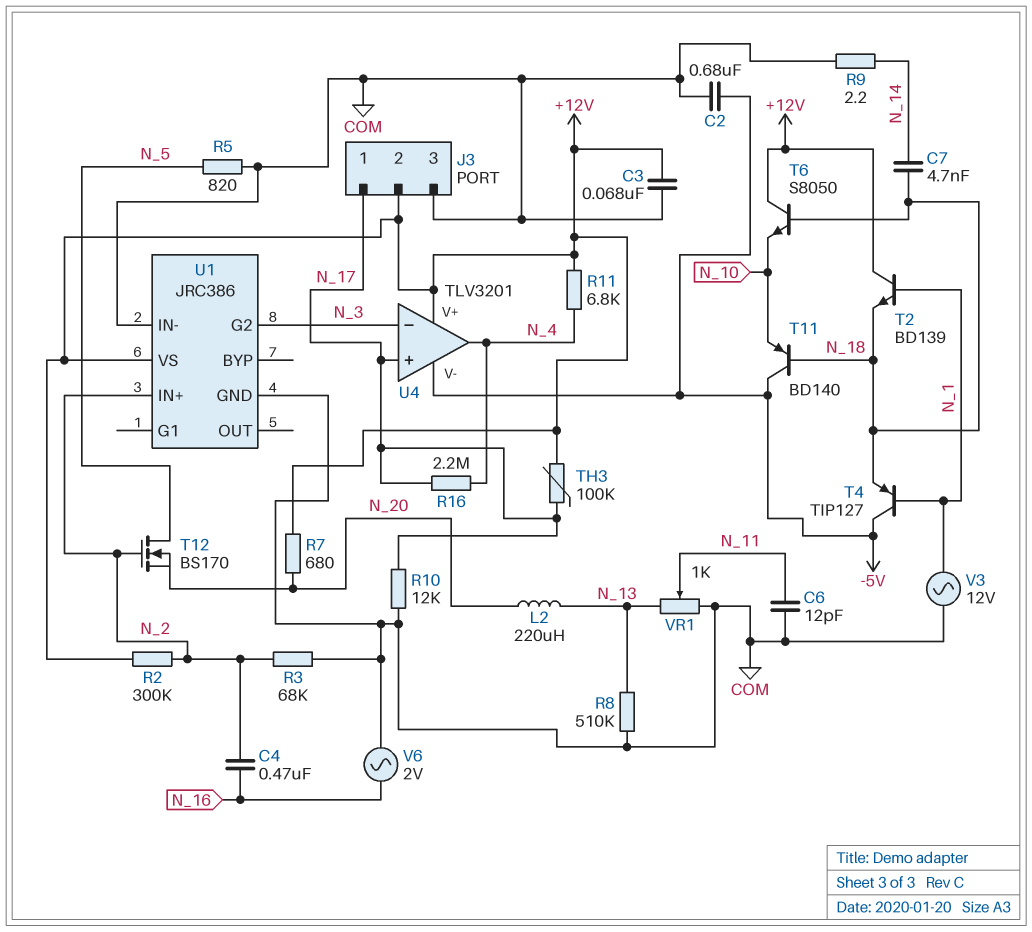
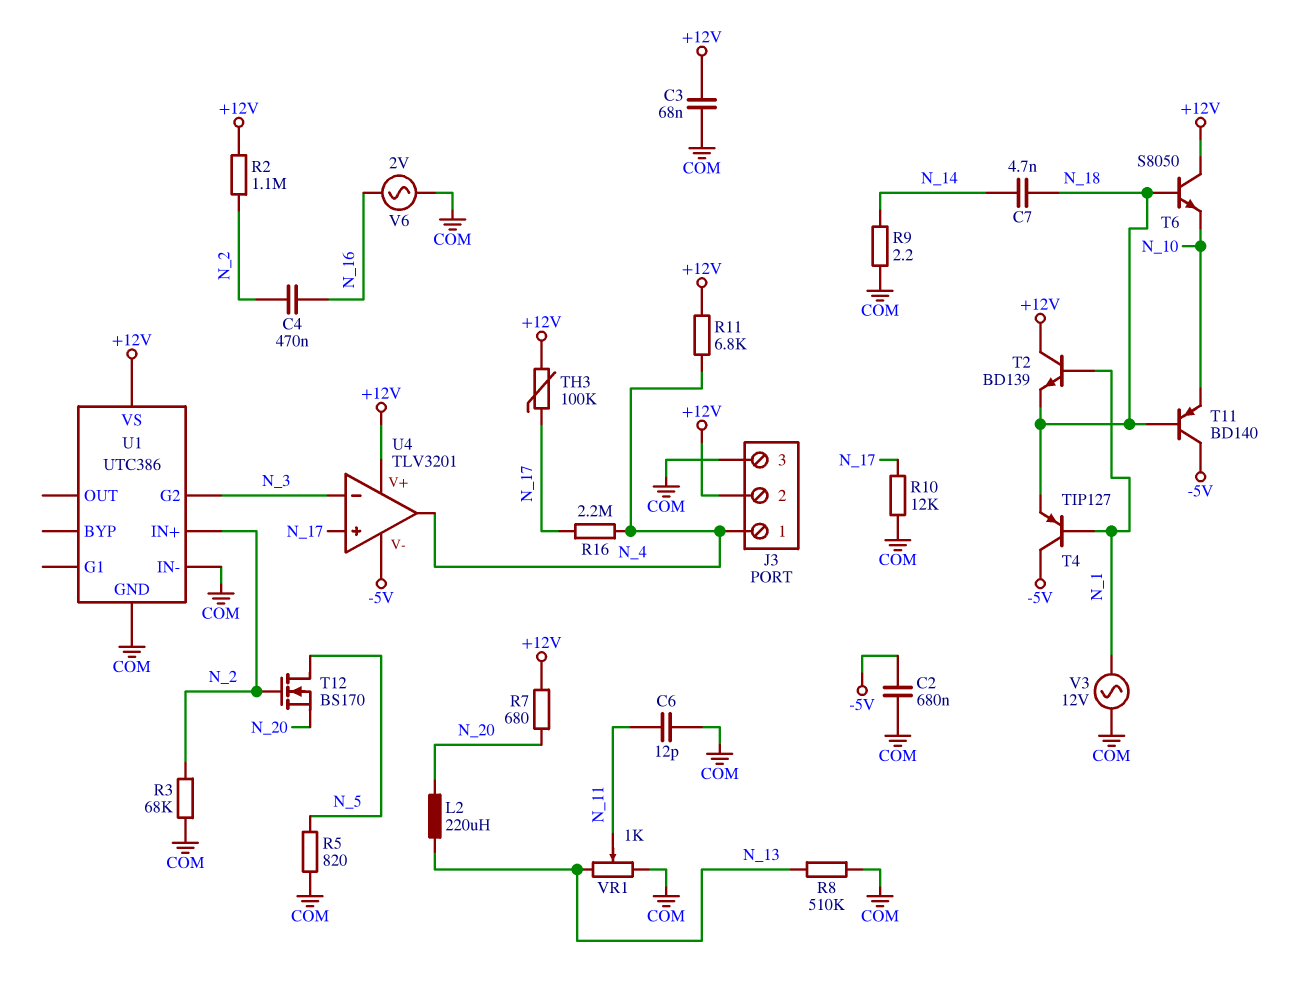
J3 pin 1: N_17 -> N_4
R2: 300k (+12V, N_2) -> 1.1M (+12V, N_2)
U1: JRC386 -> UTC386

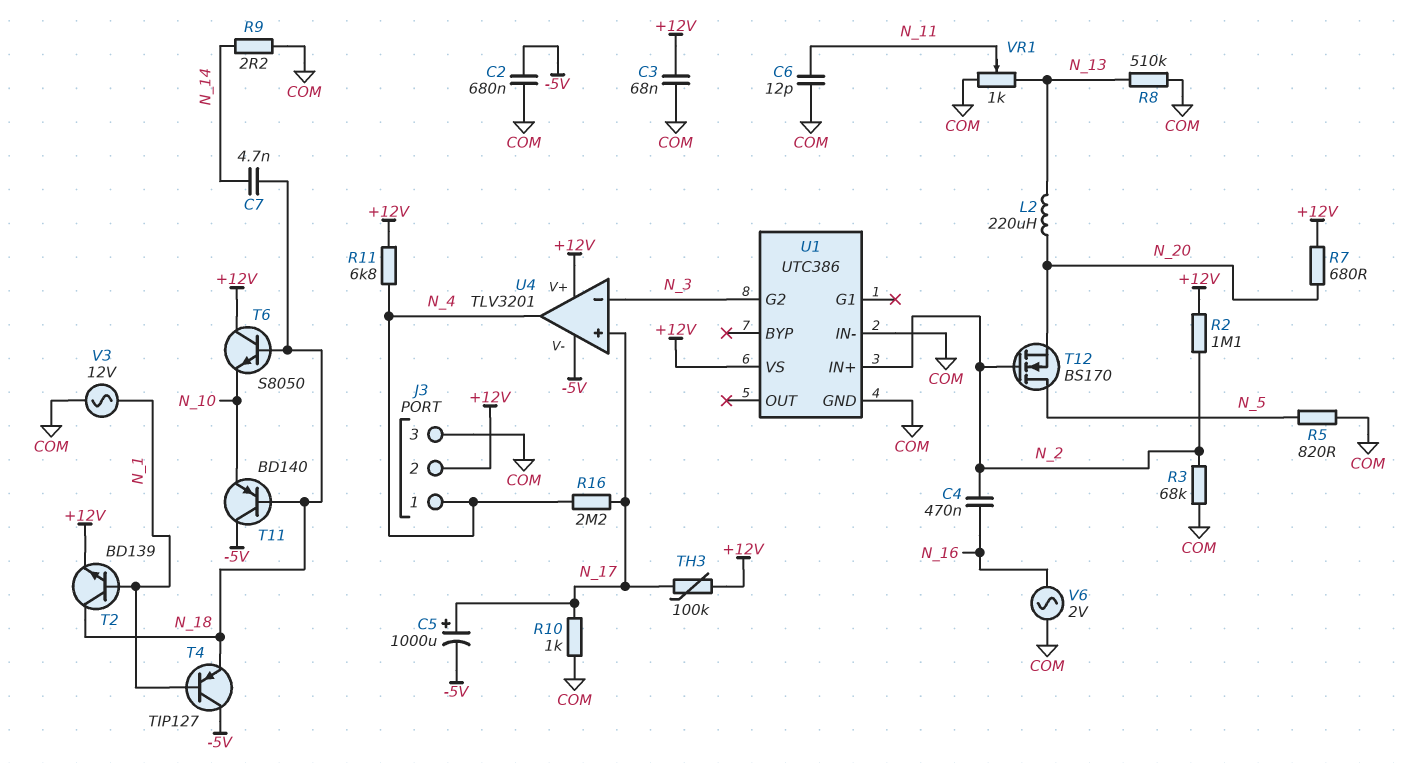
C5: none -> 1000uF (plus N_17, minus -5V)
R10: 12k (COM, N_17) -> 1k (COM, N_17)
T2: NPN BD139 (B N_1, C +12V, E N_18) -> NPN BD139 (B N_1, C N_18, E +12V)

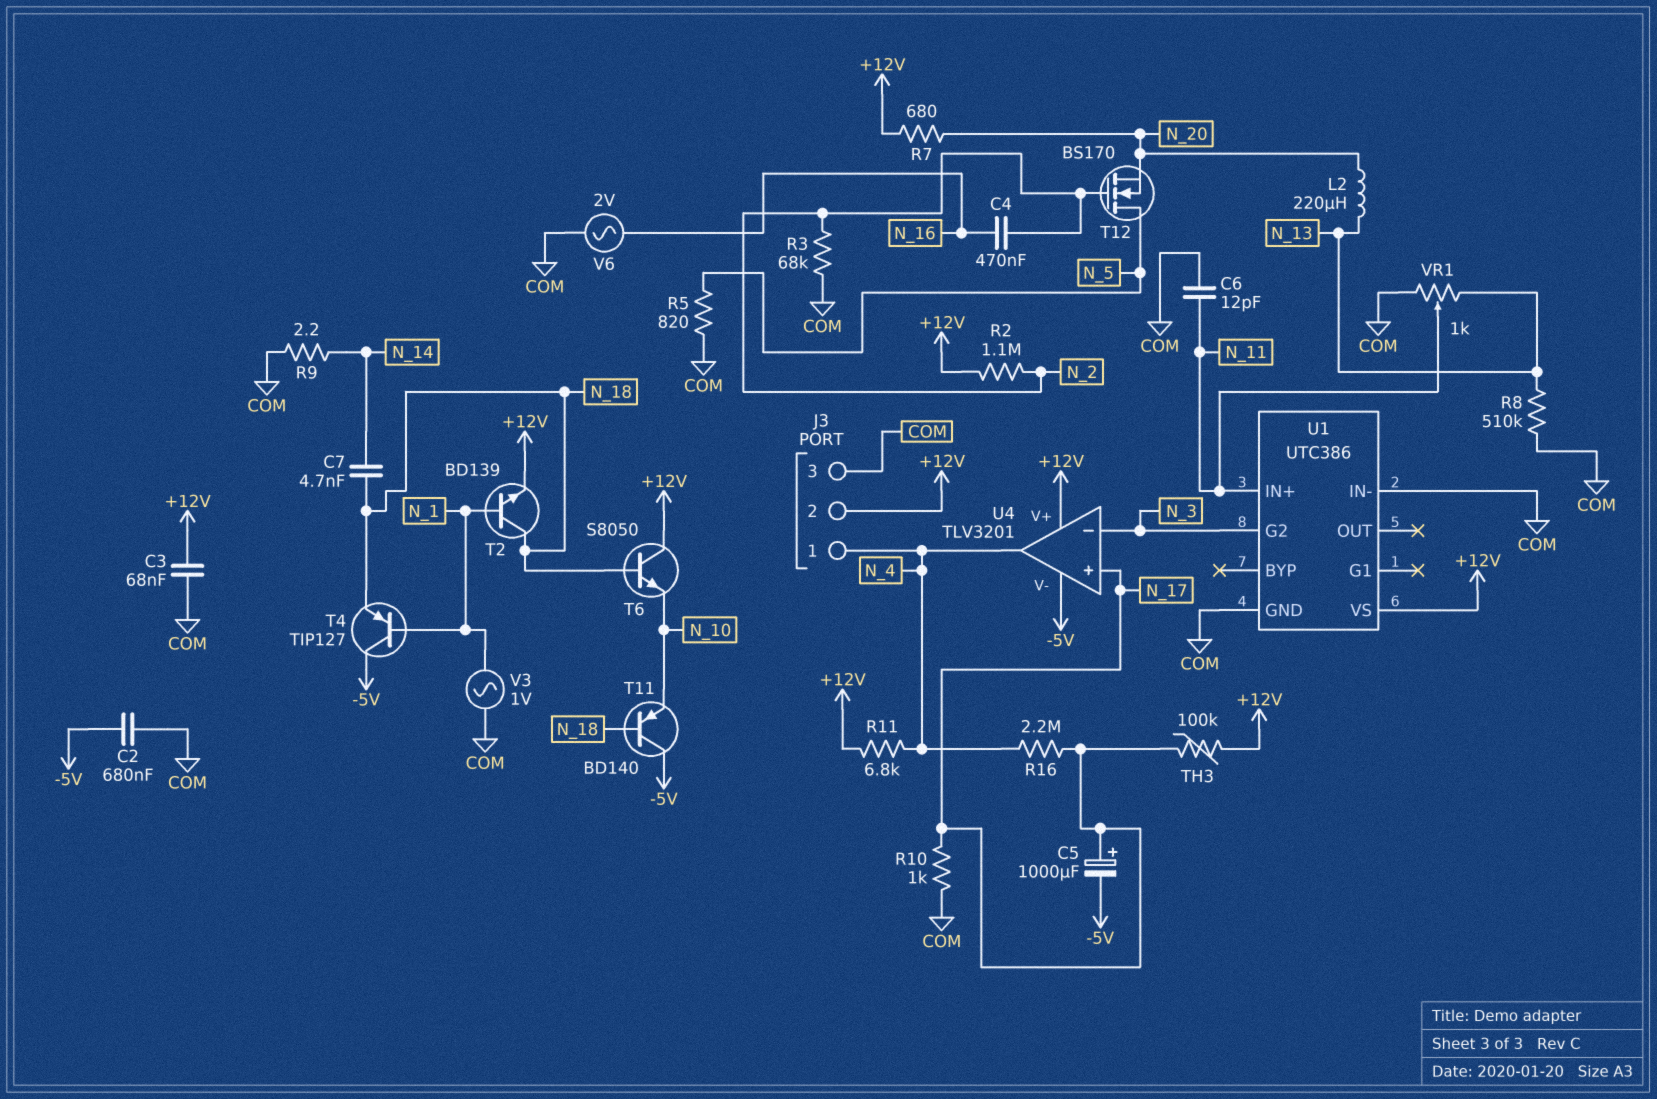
U1 pin IN+: N_2 -> N_11
V3: AC 12V (COM, N_1) -> AC 1V (COM, N_1)

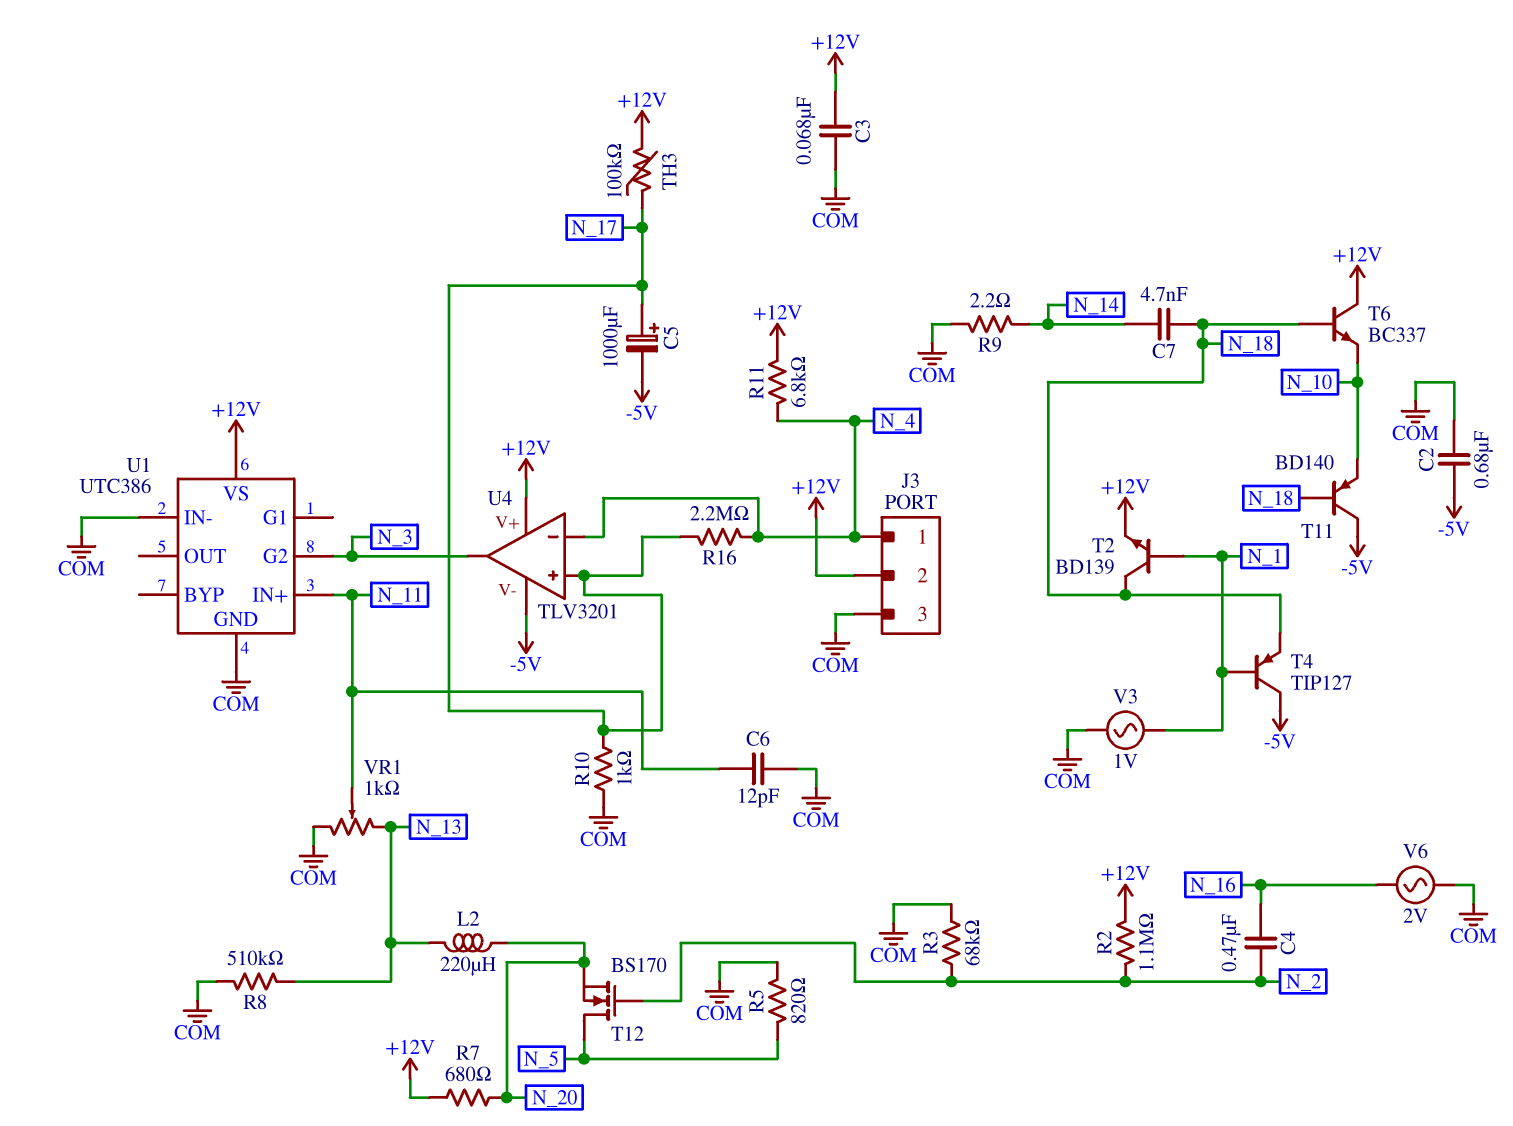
T6: NPN S8050 (B N_18, C +12V, E N_10) -> NPN BC337 (B N_18, C +12V, E N_10)
U4 pin in-: N_3 -> N_4
U4 pin out: N_4 -> N_3

